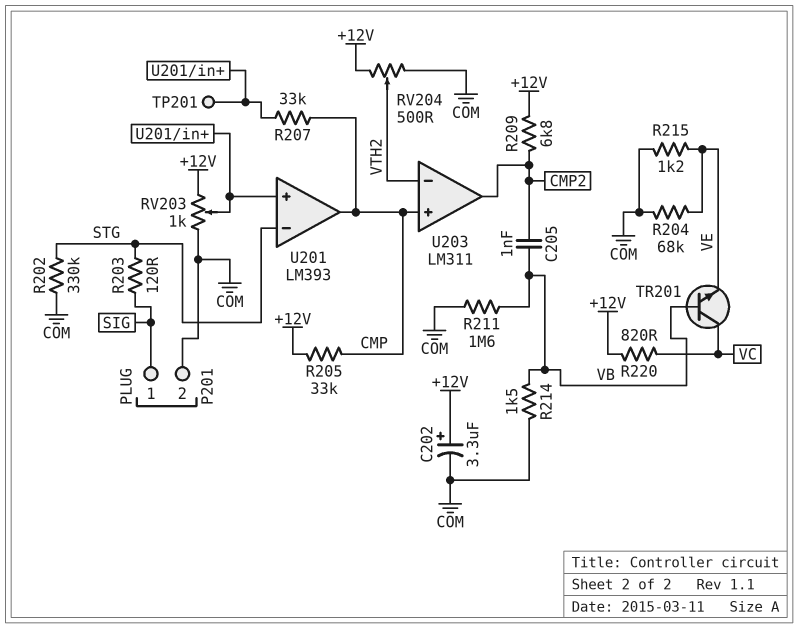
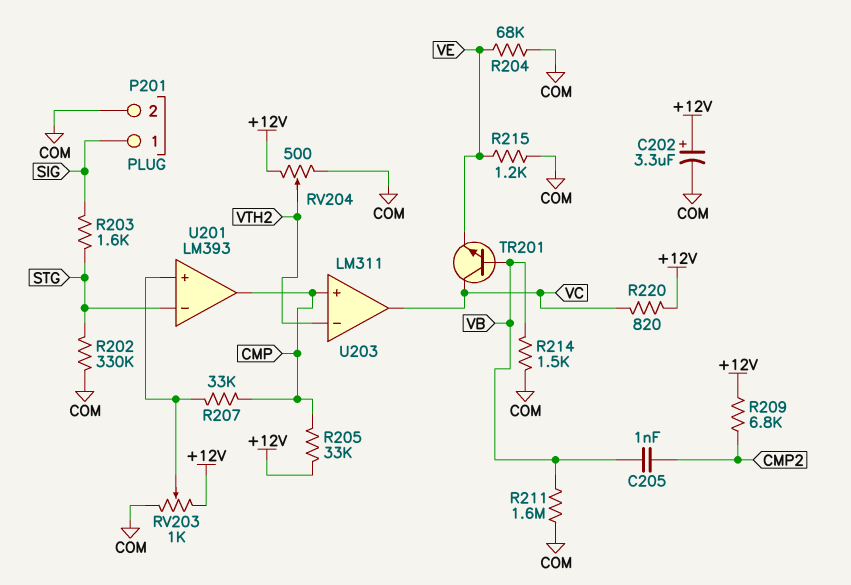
R203: 120 (SIG, STG) -> 1.6k (SIG, STG)
TP201: test point (U201/in+) -> none
U203 pin out: CMP2 -> VC

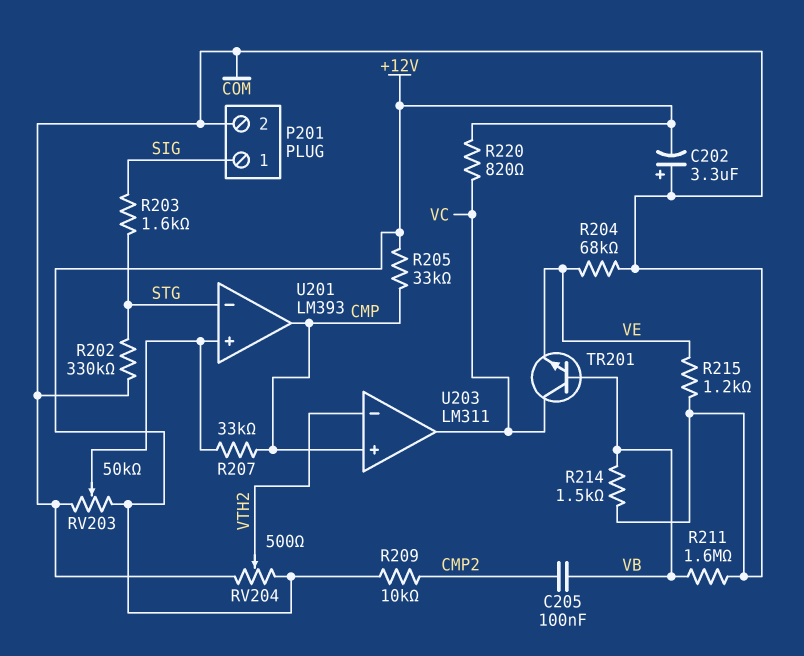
C202: 3.3uF (plus +12V, minus COM) -> 3.3uF (plus COM, minus +12V)
C205: 1nF (CMP2, VB) -> 100nF (CMP2, VB)
R209: 6.8k (+12V, CMP2) -> 10k (+12V, CMP2)
RV203: 1k (+12V, COM, wiper U201/in+) -> 50k (+12V, COM, wiper U201/in+)

